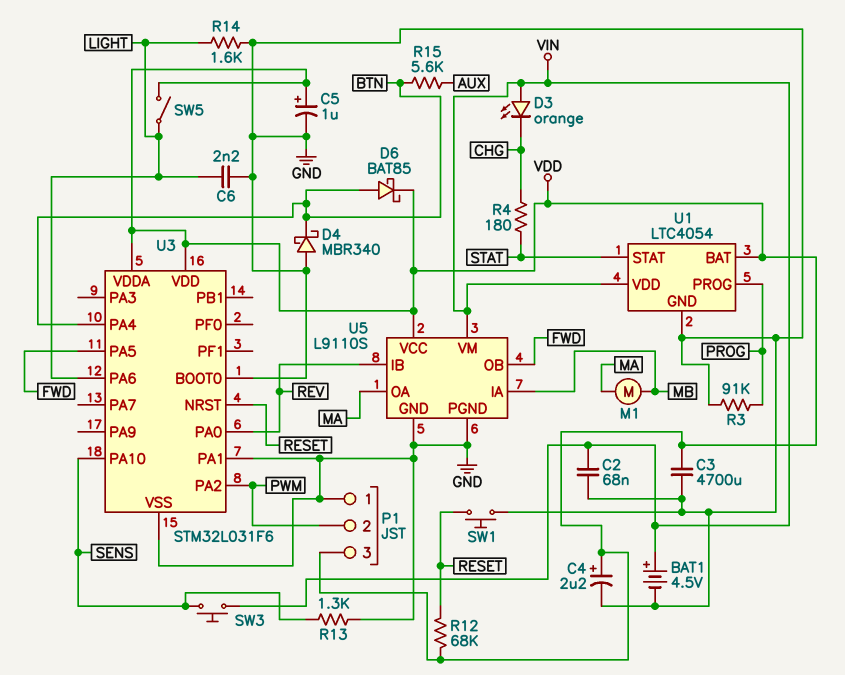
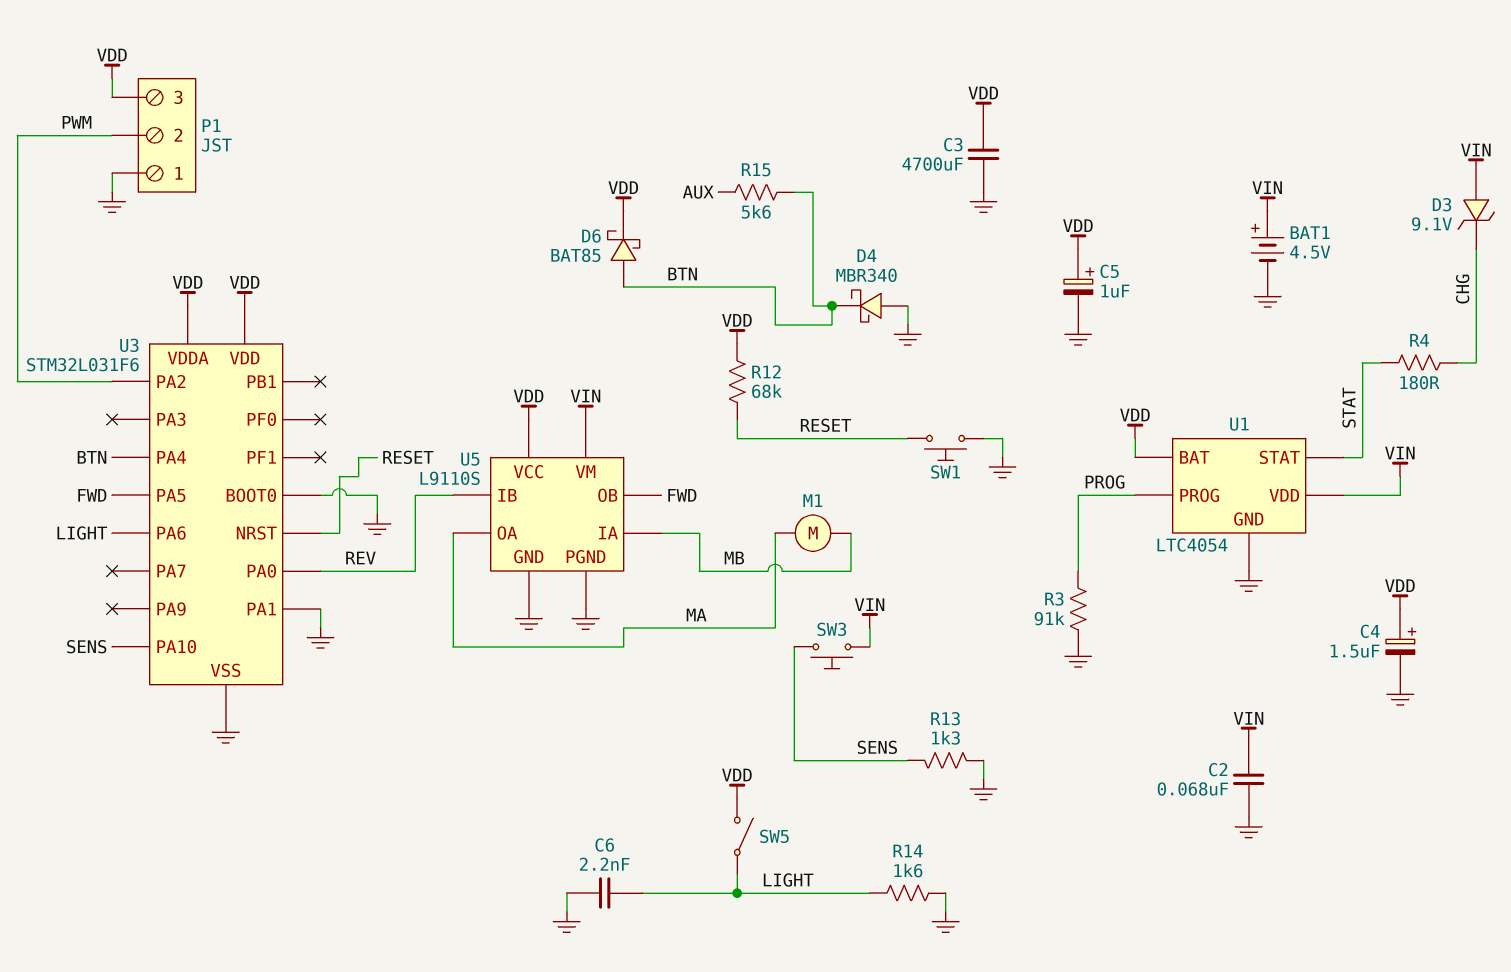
C4: 2.2uF (plus VDD, minus GND) -> 1.5uF (plus VDD, minus GND)
D3: LED orange (A VIN, K CHG) -> zener 9.1V (A VIN, K CHG)

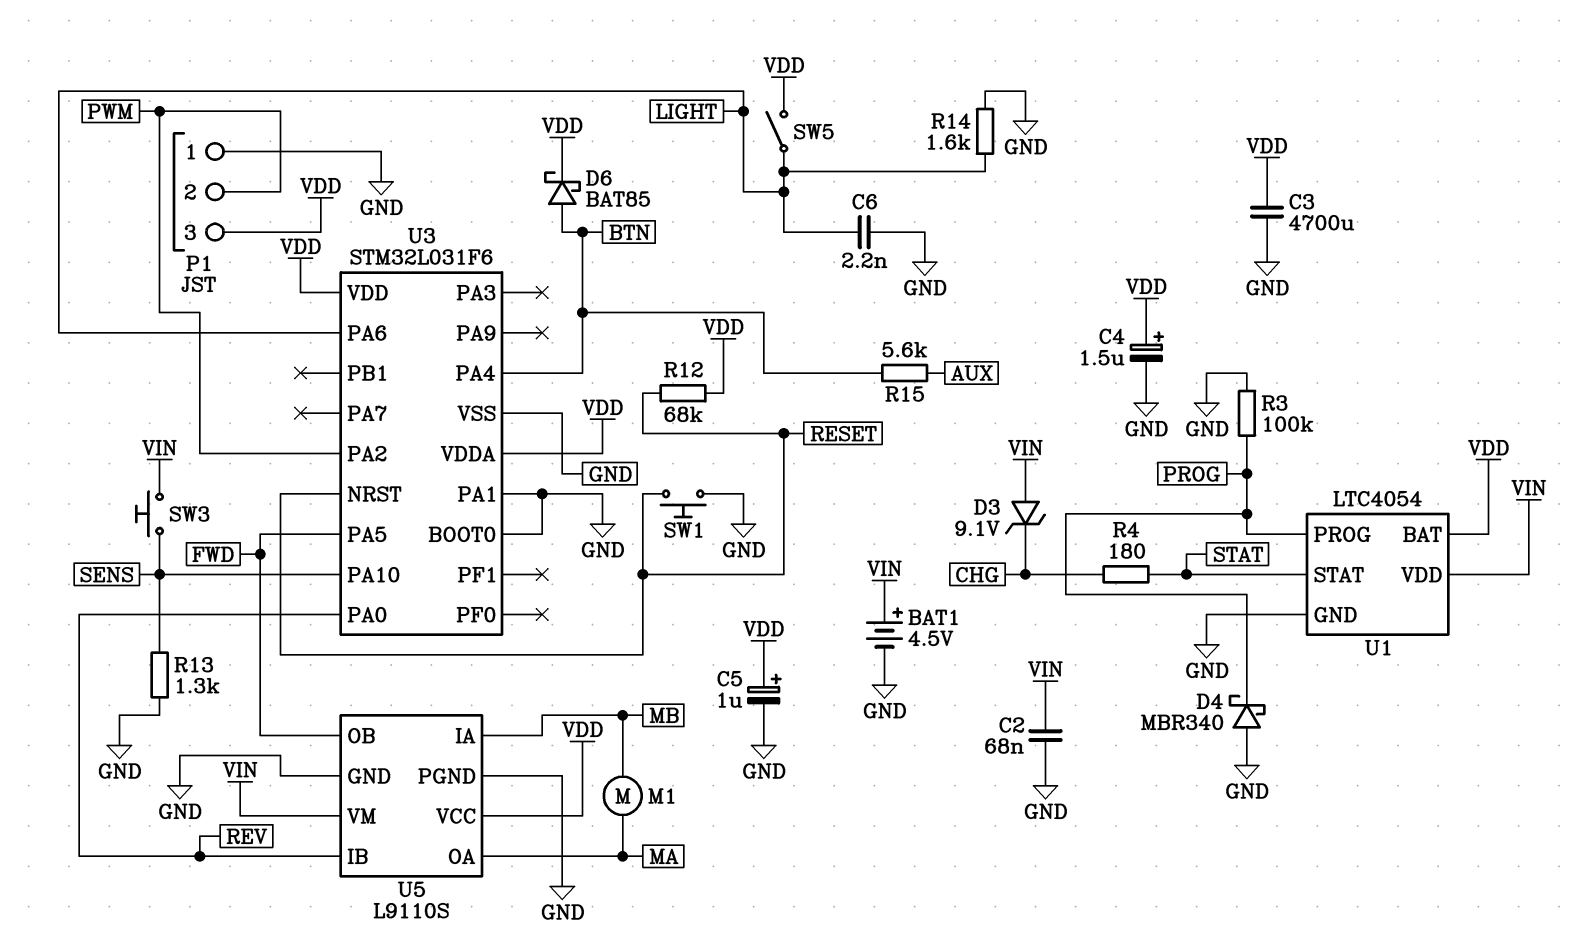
D4: schottky MBR340 (A GND, K BTN) -> schottky MBR340 (A GND, K PROG)
R3: 91k (GND, PROG) -> 100k (GND, PROG)

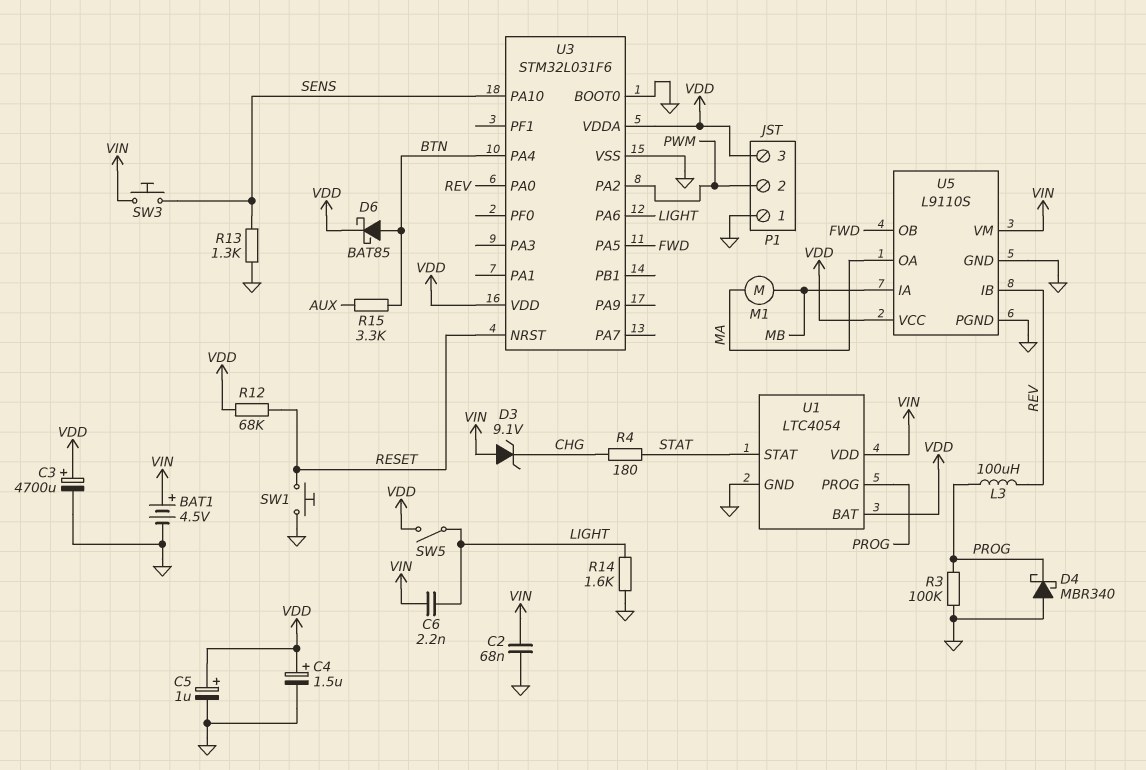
C3: 4700uF (GND, VDD) -> 4700uF (plus VDD, minus GND)
C6: 2.2nF (GND, LIGHT) -> 2.2nF (LIGHT, VIN)
L3: none -> 100uH (PROG, REV)
R15: 5.6k (AUX, BTN) -> 3.3k (AUX, BTN)
U3 pin PA1: GND -> none

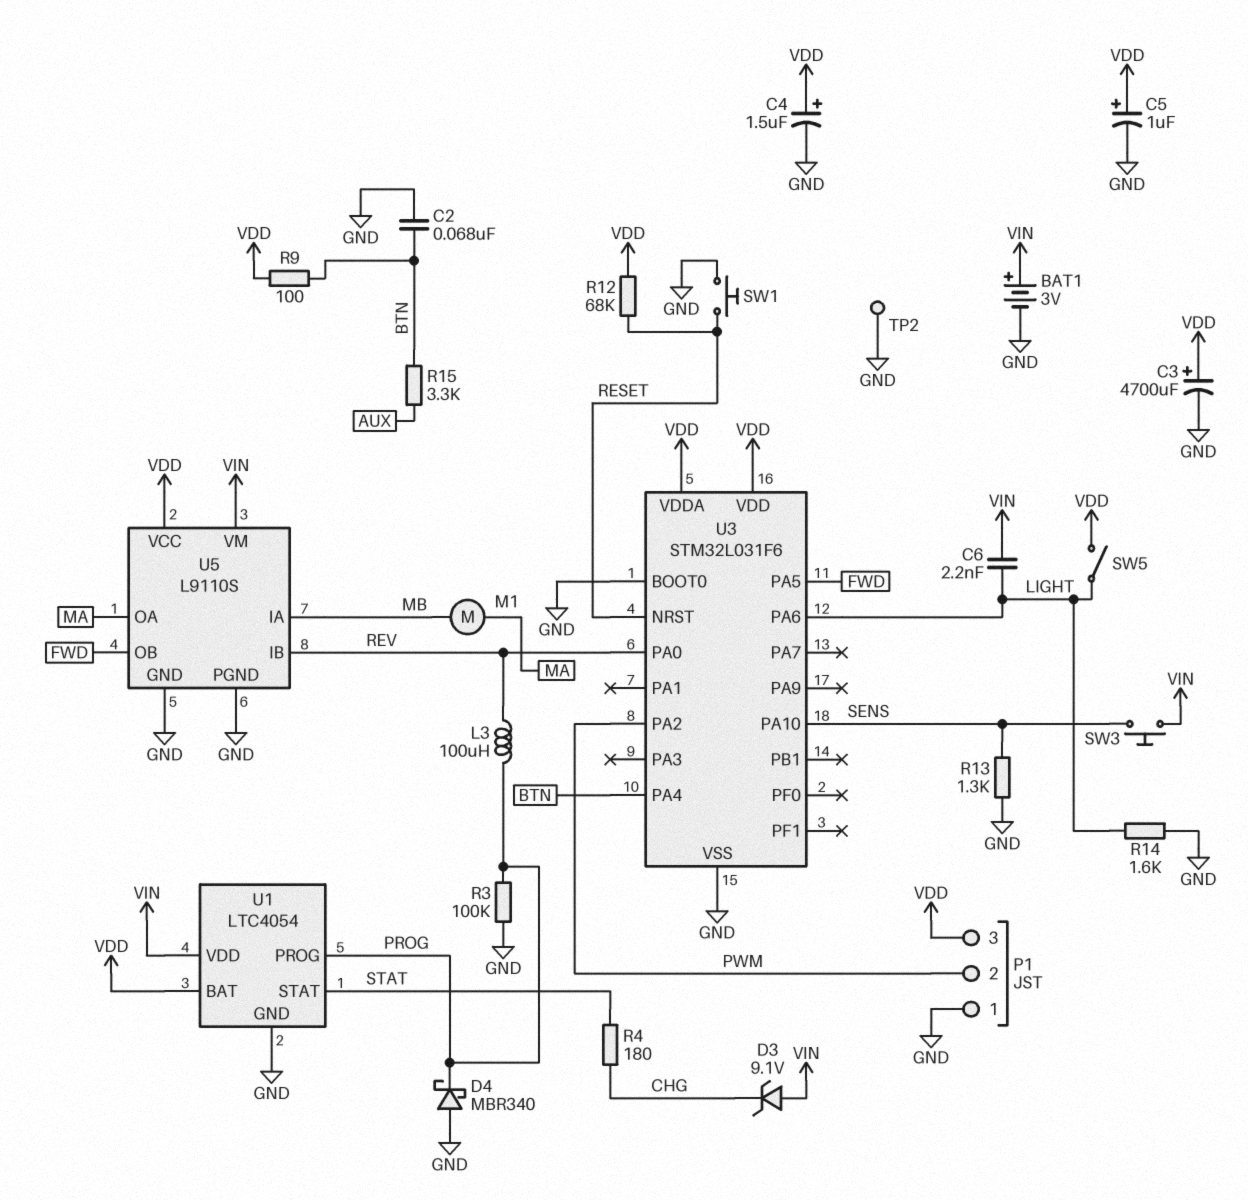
BAT1: 4.5V (plus VIN, minus GND) -> 3V (plus VIN, minus GND)
C2: 68nF (GND, VIN) -> 68nF (BTN, GND)
D6: schottky BAT85 (A BTN, K VDD) -> none
R9: none -> 100 (BTN, VDD)
TP2: none -> test point (GND)

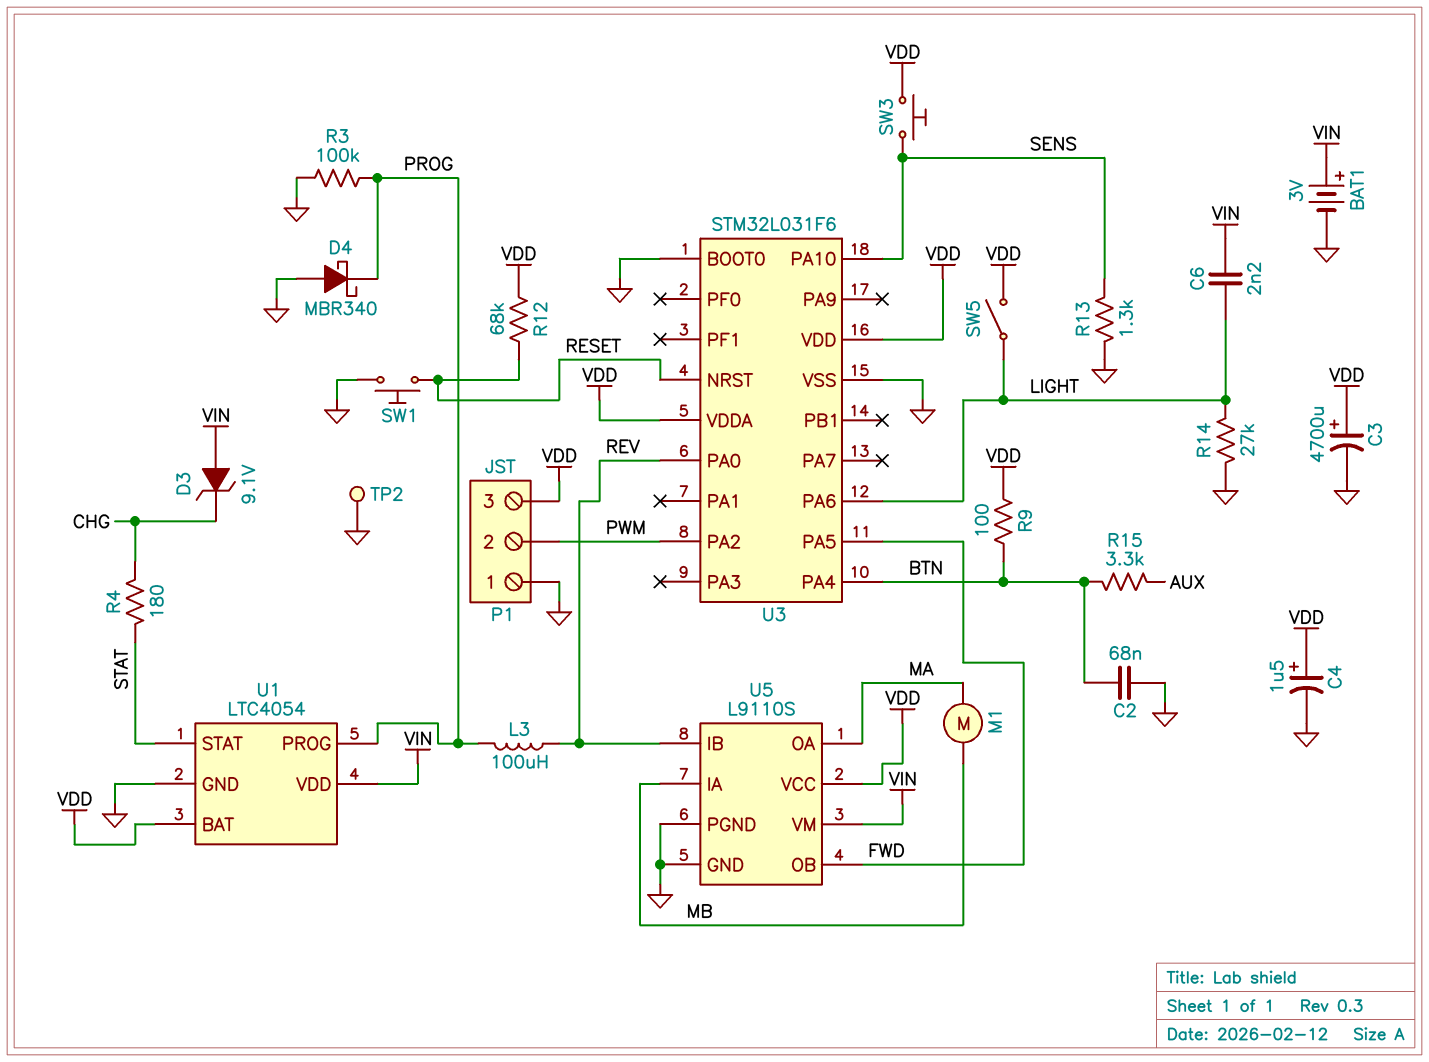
C5: 1uF (plus VDD, minus GND) -> none
R14: 1.6k (GND, LIGHT) -> 27k (GND, LIGHT)
SW3: button (SENS, VIN) -> button (SENS, VDD)

